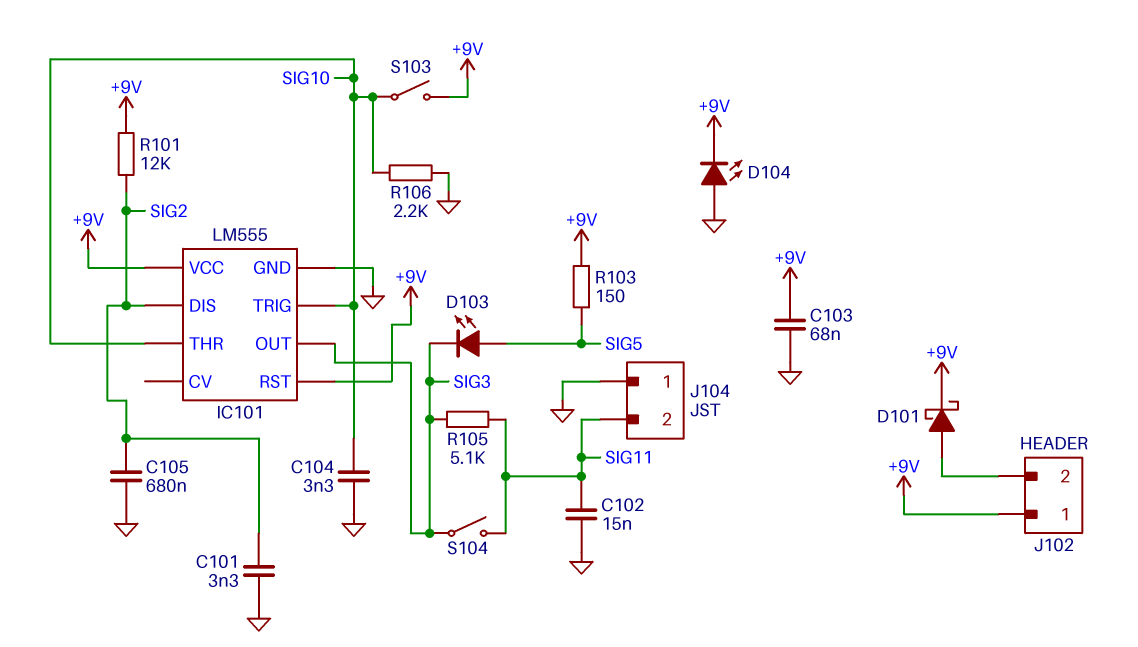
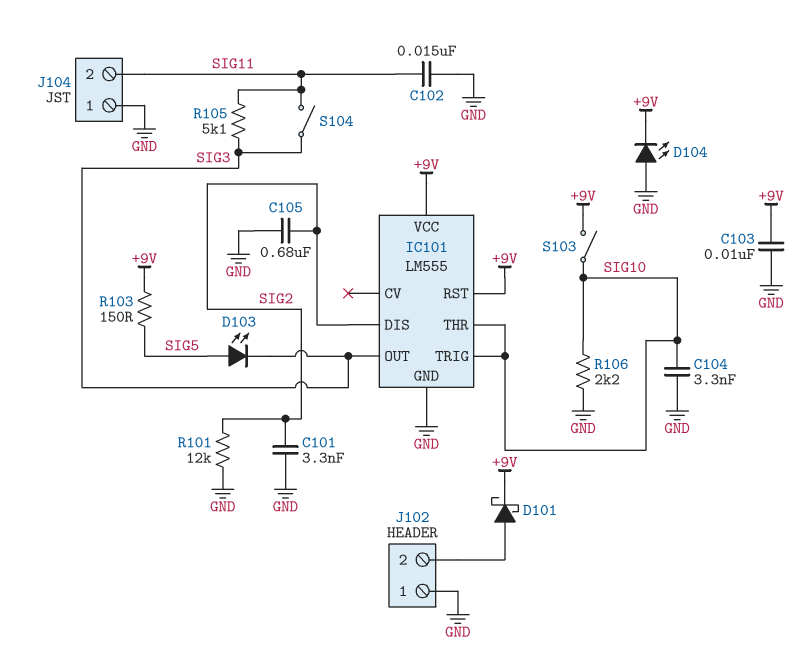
C103: 68nF (+9V, GND) -> 10nF (+9V, GND)
J102 pin 1: +9V -> GND
R101: 12k (+9V, SIG2) -> 12k (GND, SIG2)

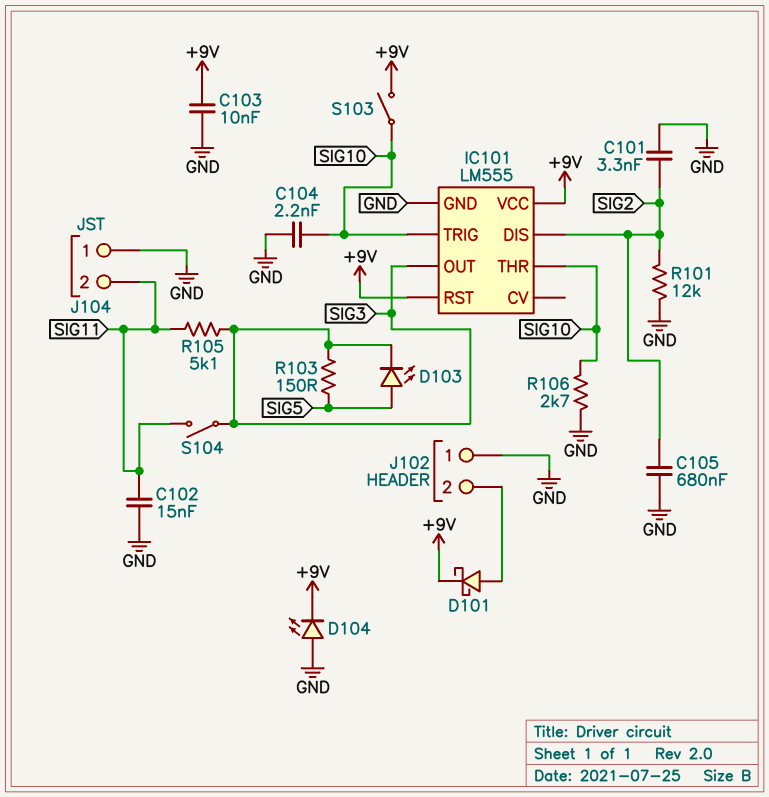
C104: 3.3nF (GND, SIG10) -> 2.2nF (GND, SIG10)
R103: 150 (+9V, SIG5) -> 150 (SIG3, SIG5)
R106: 2.2k (GND, SIG10) -> 2.7k (GND, SIG10)

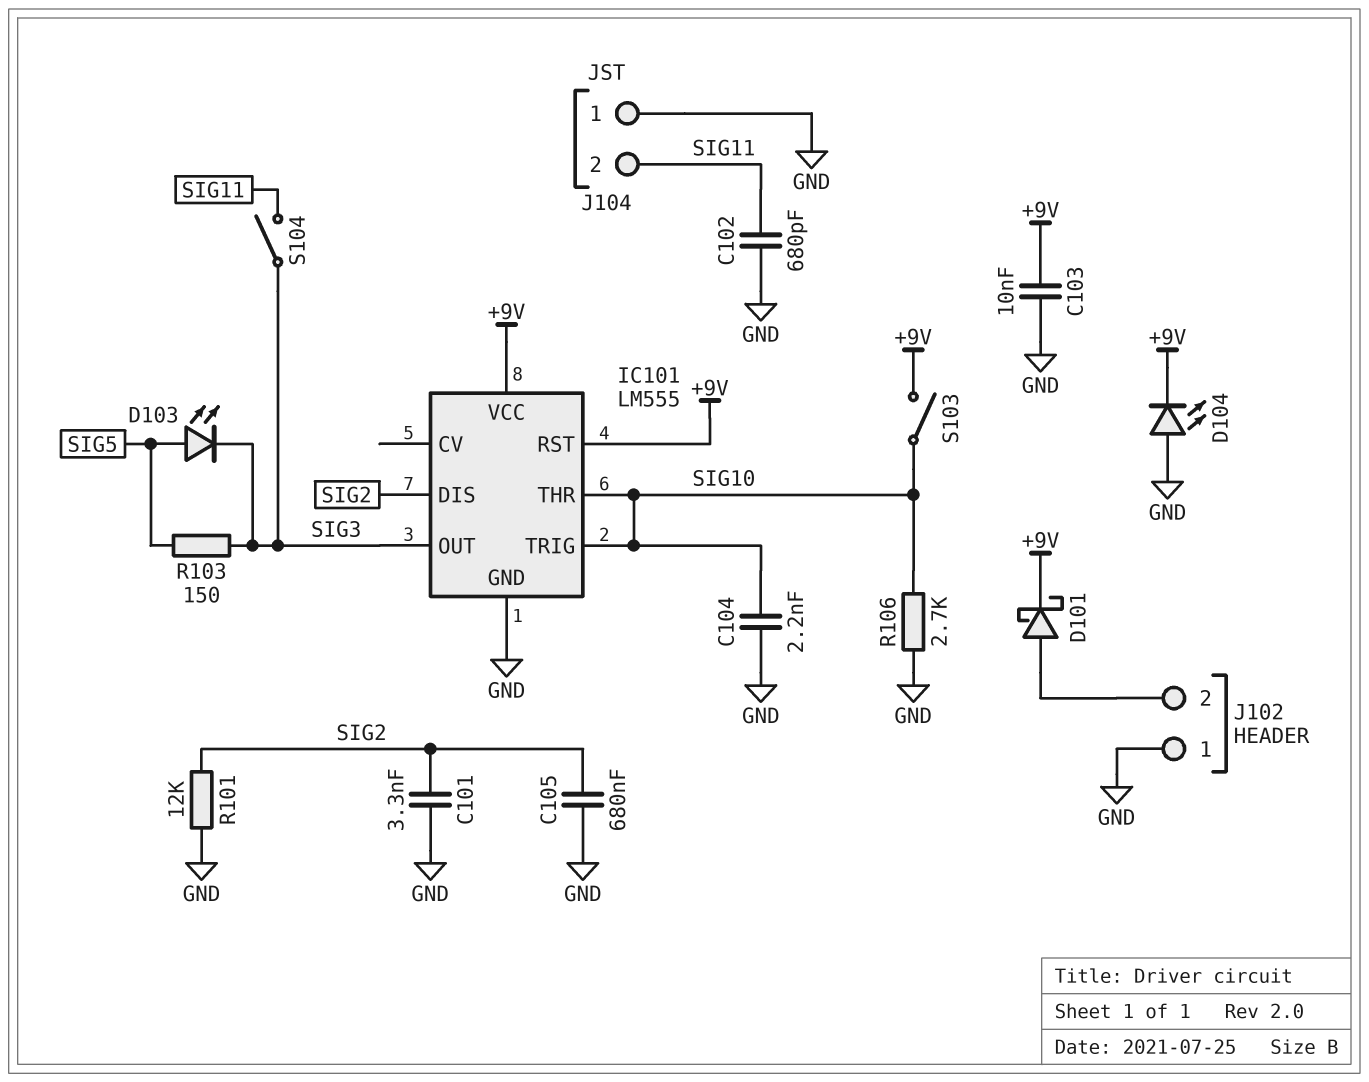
C102: 15nF (GND, SIG11) -> 680pF (GND, SIG11)
R105: 5.1k (SIG3, SIG11) -> none

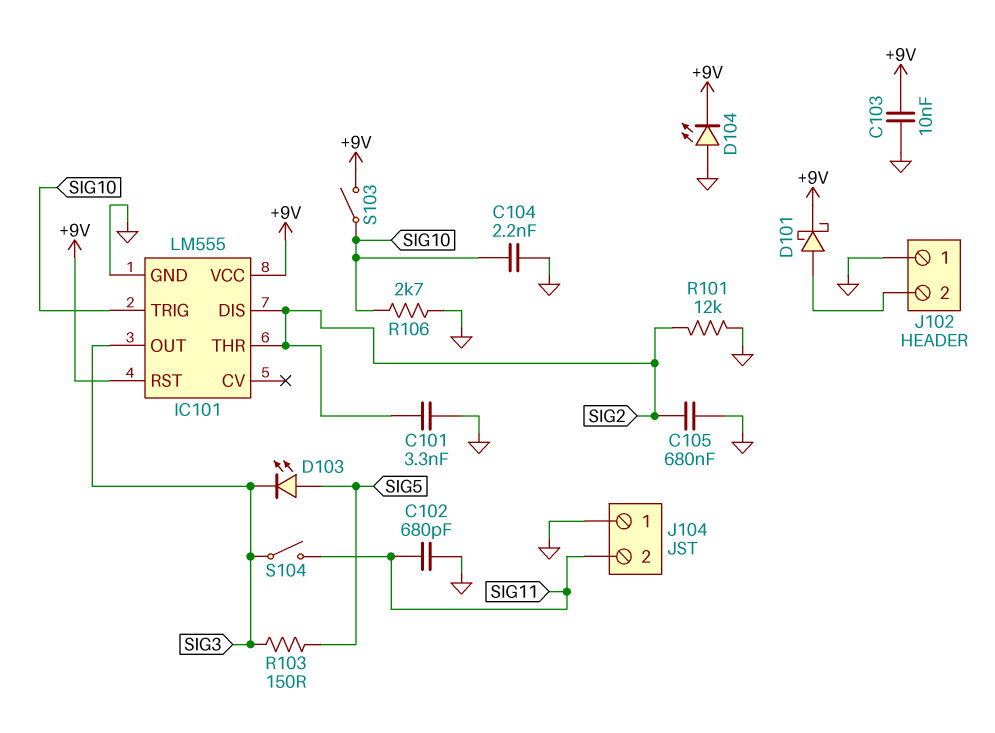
IC101 pin THR: SIG10 -> SIG2

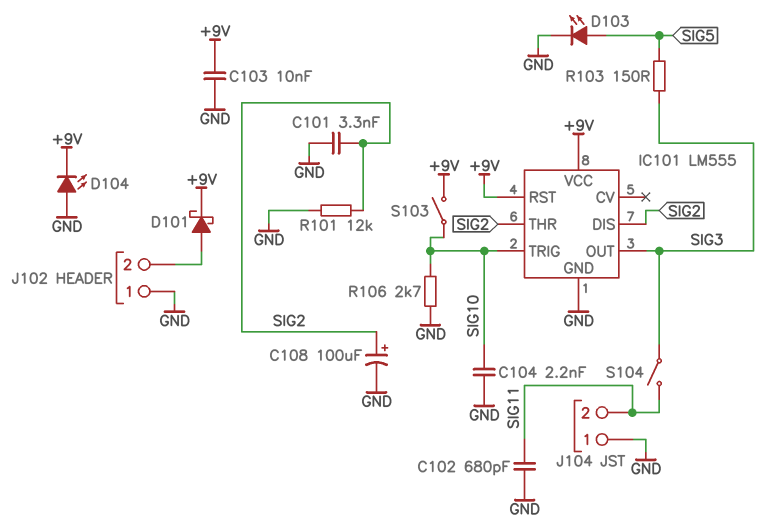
C105: 680nF (GND, SIG2) -> none
C108: none -> 100uF (plus SIG2, minus GND)
D103: LED (A SIG5, K SIG3) -> LED (A SIG5, K GND)

